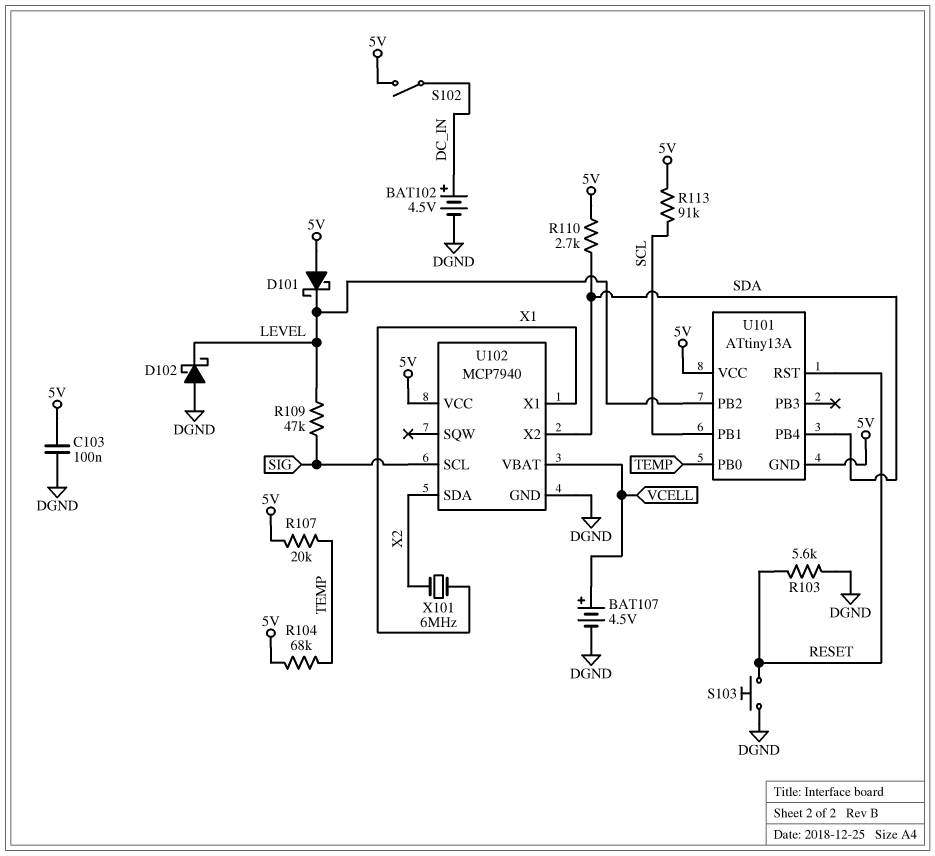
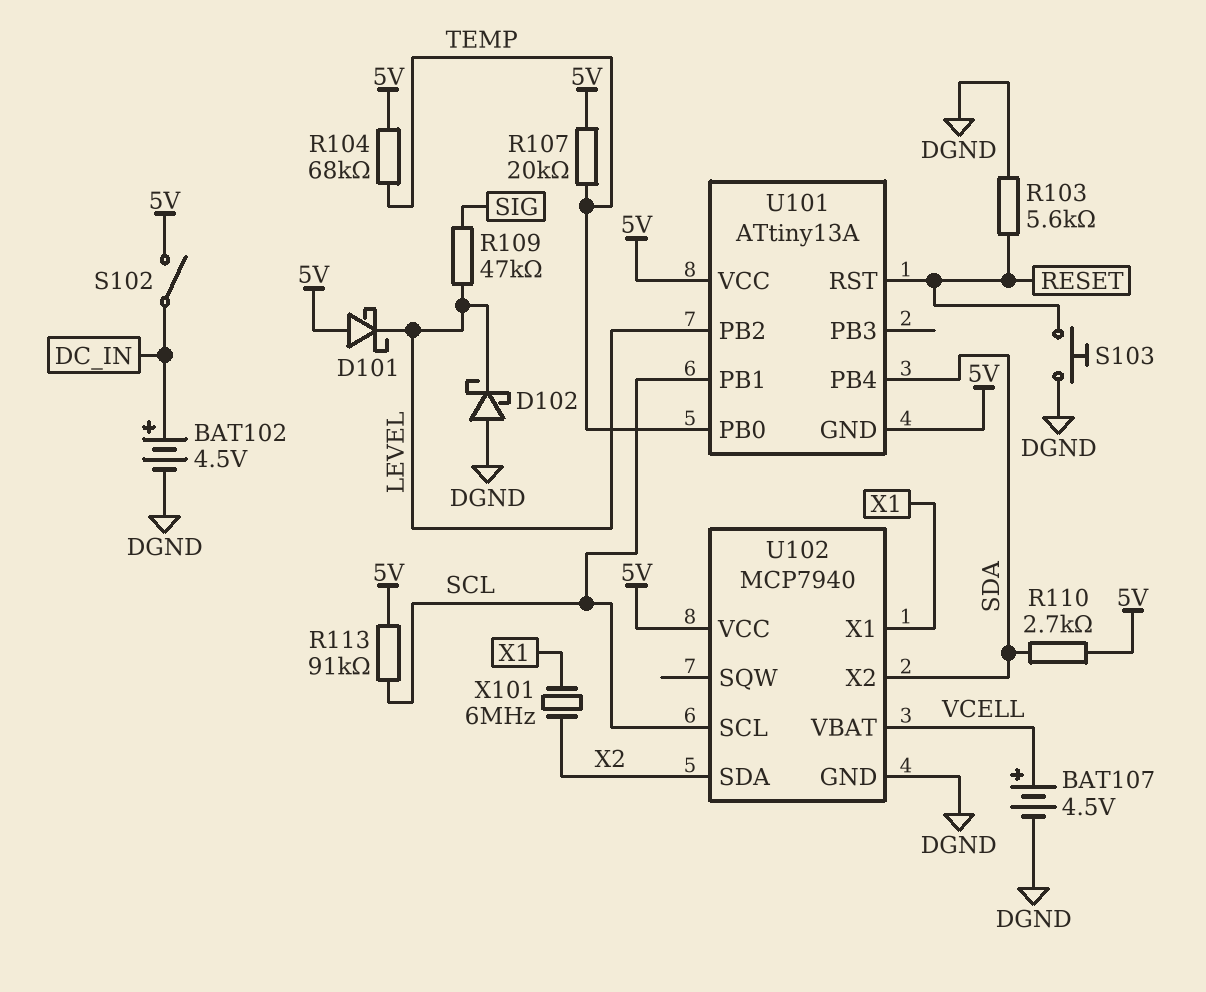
C103: 100nF (5V, DGND) -> none
U102 pin SCL: SIG -> SCL

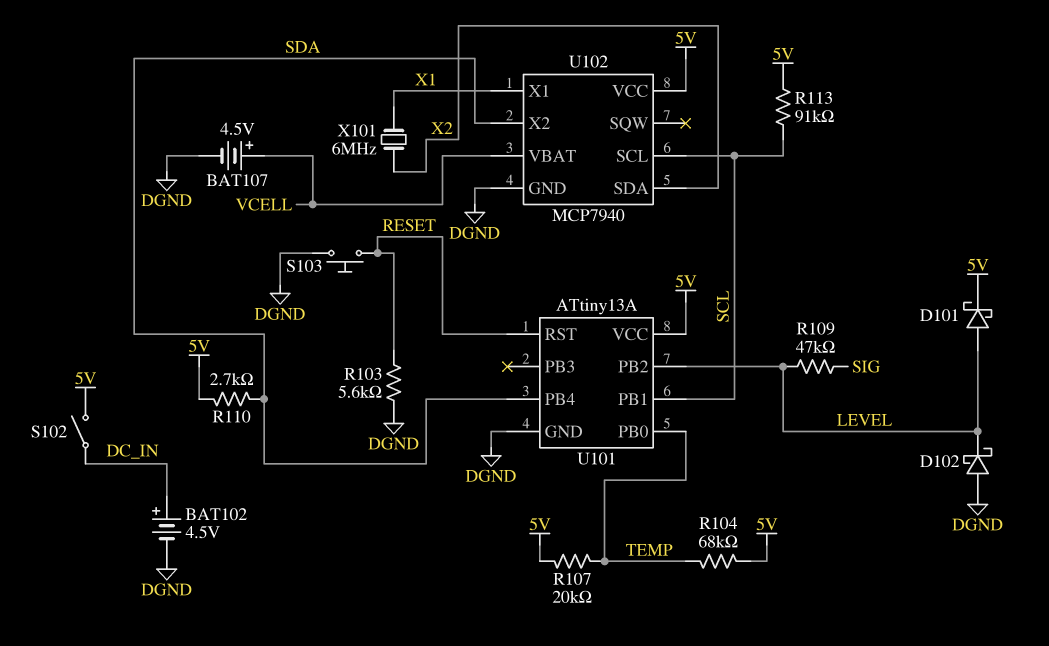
D101: schottky (A 5V, K LEVEL) -> schottky (A LEVEL, K 5V)
U101 pin GND: 5V -> DGND

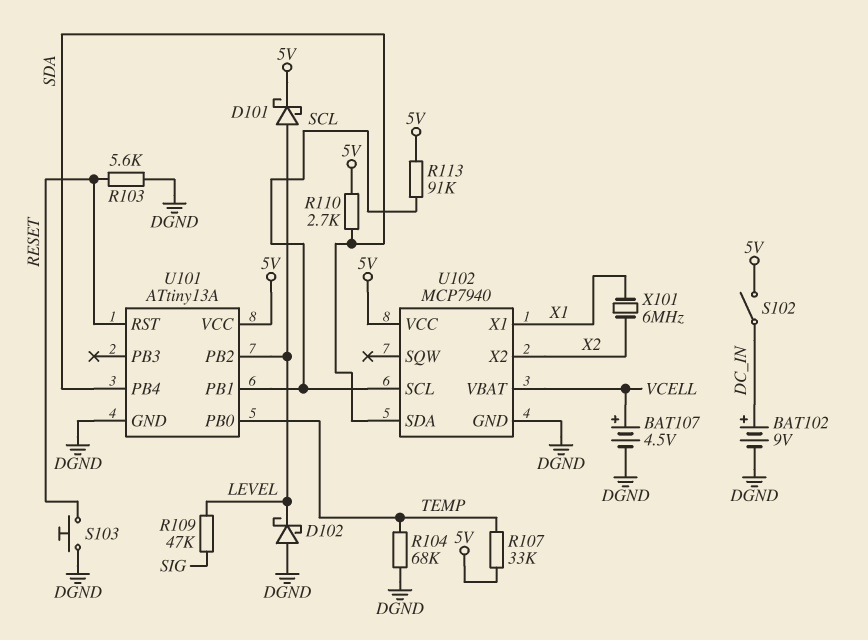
BAT102: 4.5V (plus DC_IN, minus DGND) -> 9V (plus DC_IN, minus DGND)
R104: 68k (5V, TEMP) -> 68k (DGND, TEMP)
R107: 20k (5V, TEMP) -> 33k (5V, TEMP)
U102 pin SDA: X2 -> SDA
U102 pin X2: SDA -> X2

